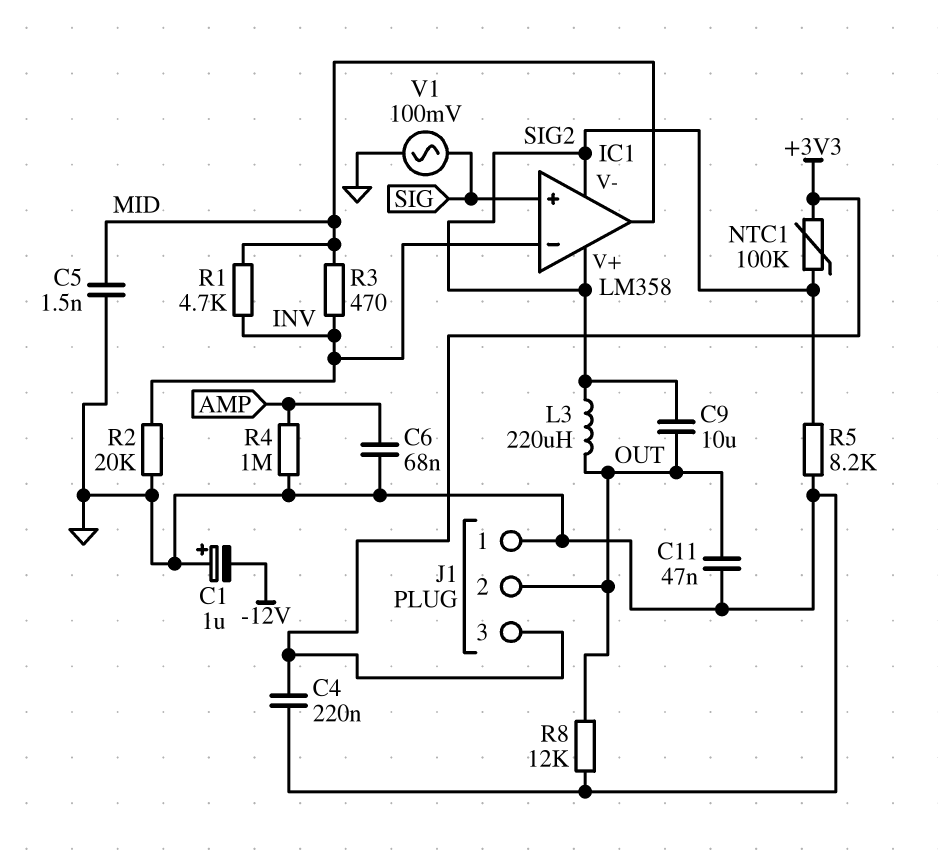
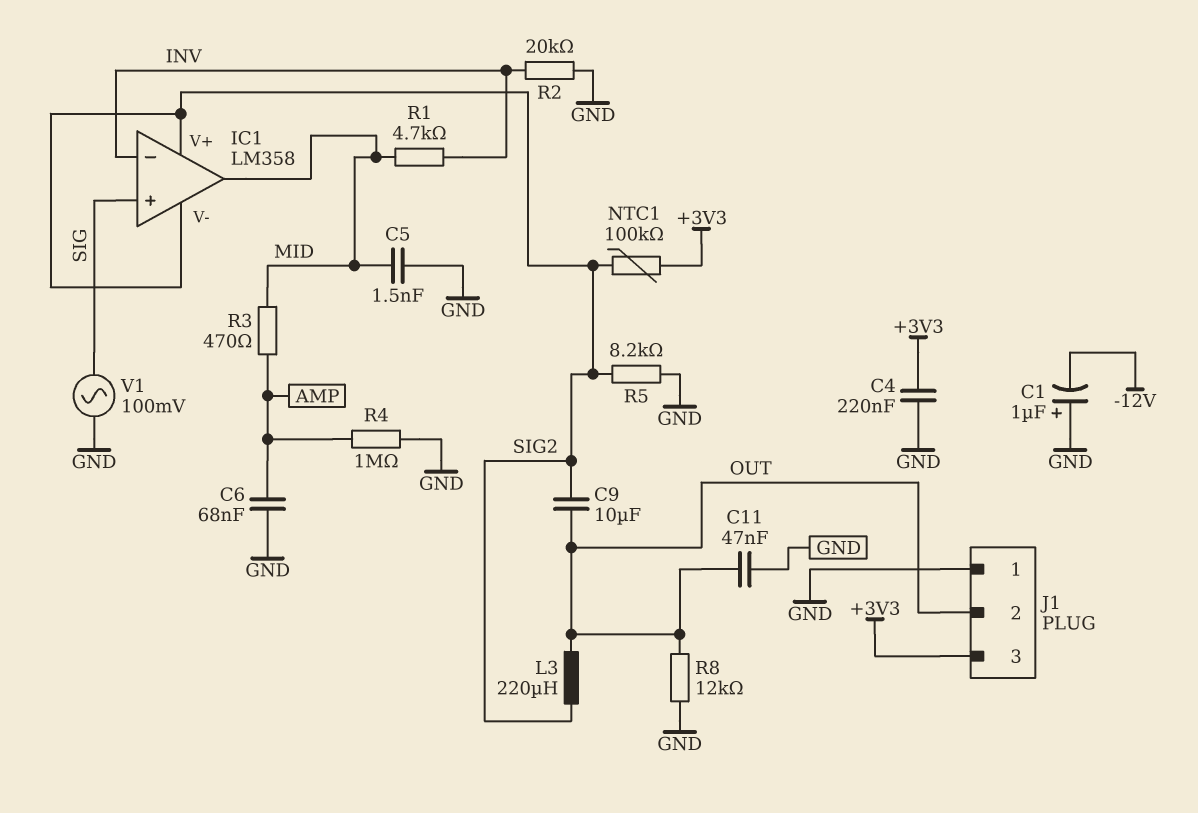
R3: 470 (INV, MID) -> 470 (AMP, MID)

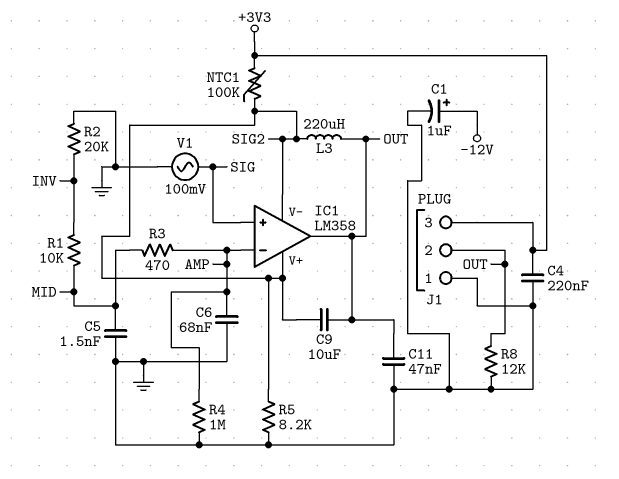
C1: 1uF (plus GND, minus -12V) -> 1uF (plus -12V, minus GND)
IC1 pin in-: INV -> AMP
IC1 pin out: MID -> OUT
R1: 4.7k (INV, MID) -> 10k (INV, MID)

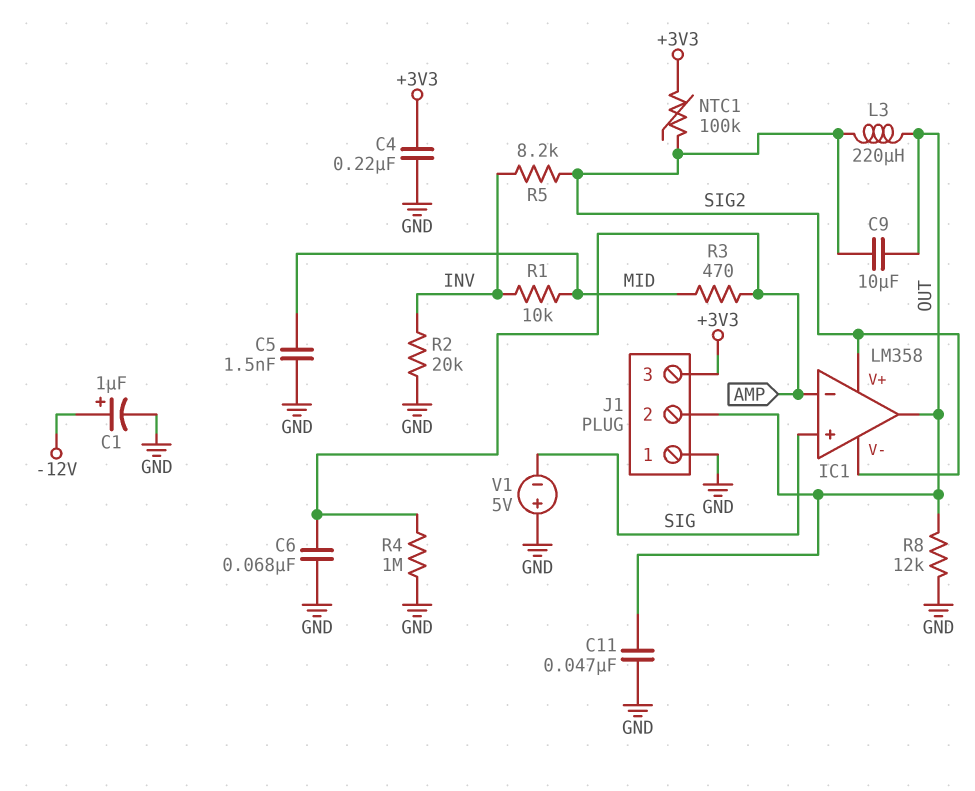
R5: 8.2k (GND, SIG2) -> 8.2k (INV, SIG2)
V1: AC 100mV (GND, SIG) -> 5V (plus GND, minus SIG)

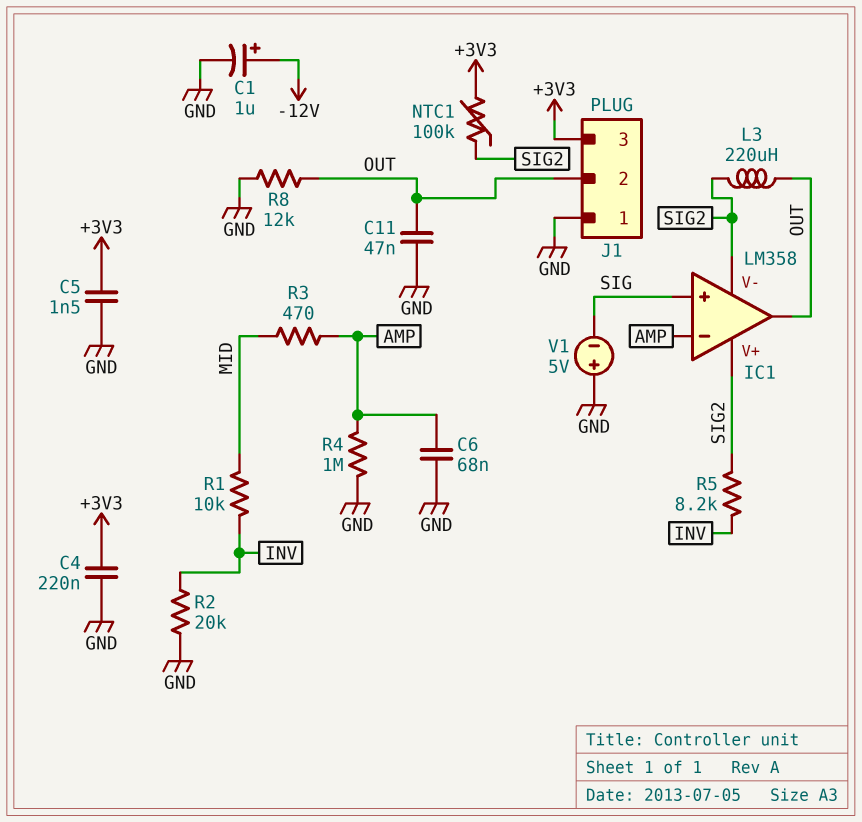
C5: 1.5nF (GND, MID) -> 1.5nF (+3V3, GND)
C9: 10uF (OUT, SIG2) -> none

